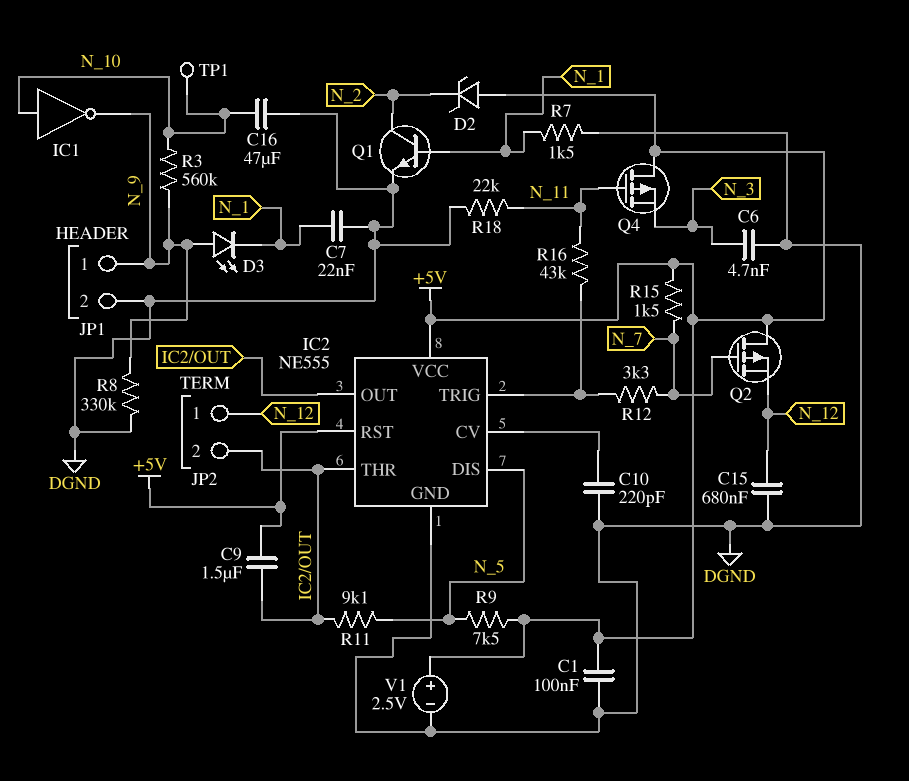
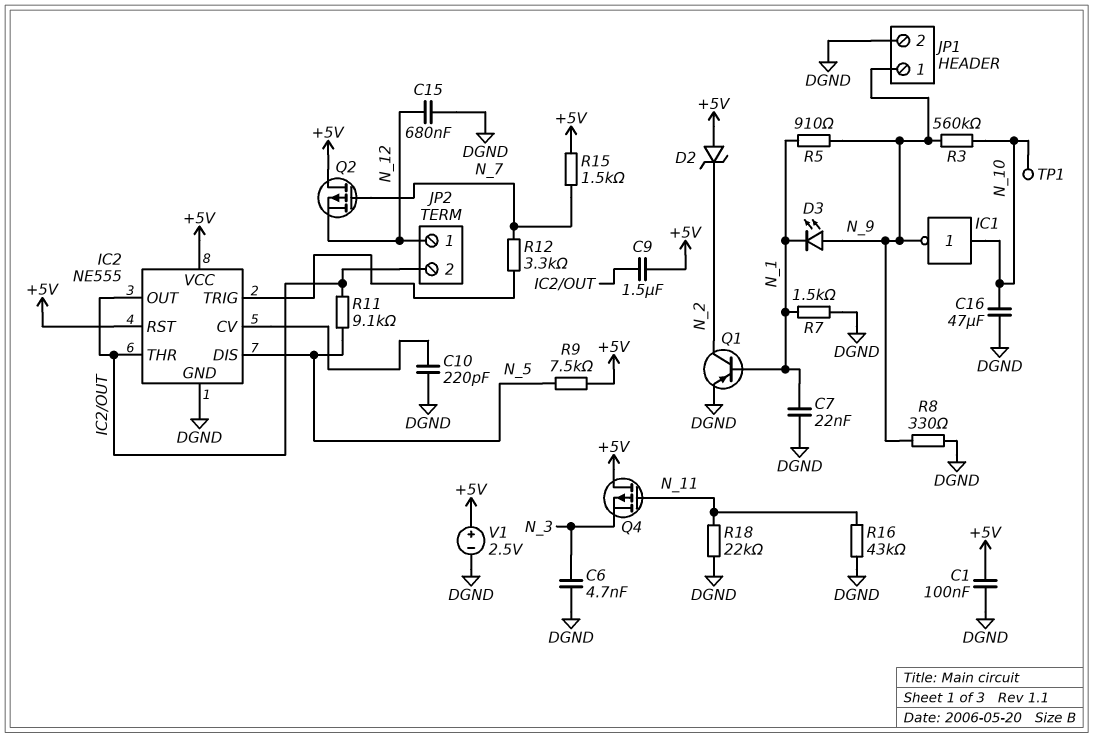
Q1: NPN (B N_1, C N_2, E DGND) -> PNP (B N_1, C N_2, E DGND)
R5: none -> 910 (N_1, N_9)
R8: 330k (DGND, N_9) -> 330 (DGND, N_9)
R16: 43k (IC2/TRIG, N_11) -> 43k (DGND, N_11)

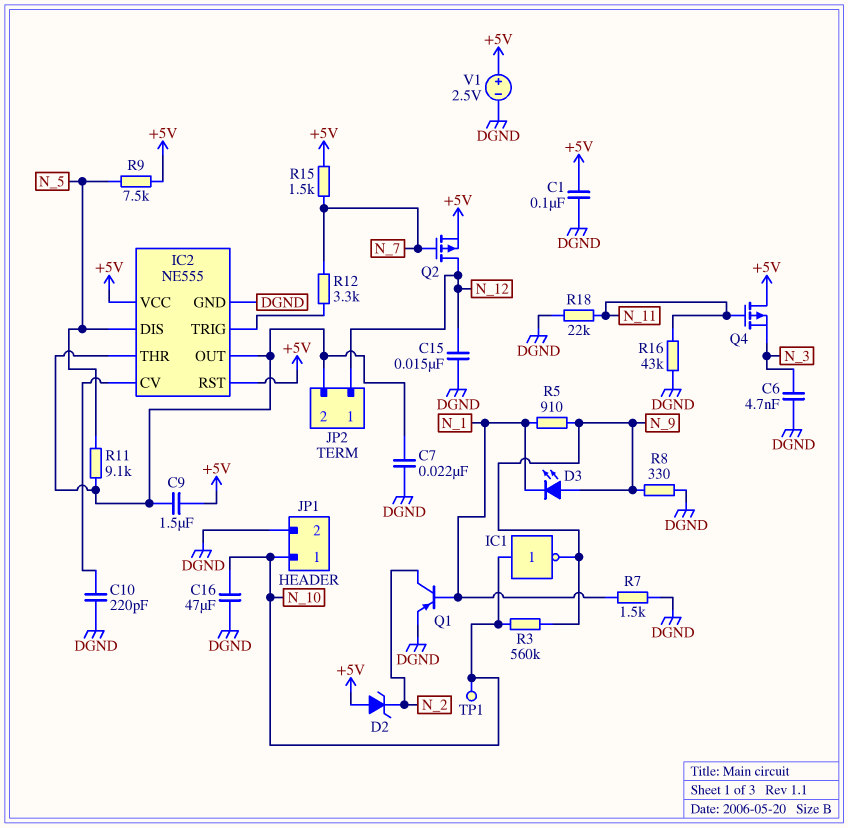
C7: 22nF (DGND, N_1) -> 22nF (DGND, IC2/OUT)
C15: 680nF (DGND, N_12) -> 15nF (DGND, N_12)
JP1 pin 1: N_9 -> N_10
Q2: PMOS (G N_7, D +5V, S N_12) -> PMOS (G N_7, D N_12, S +5V)

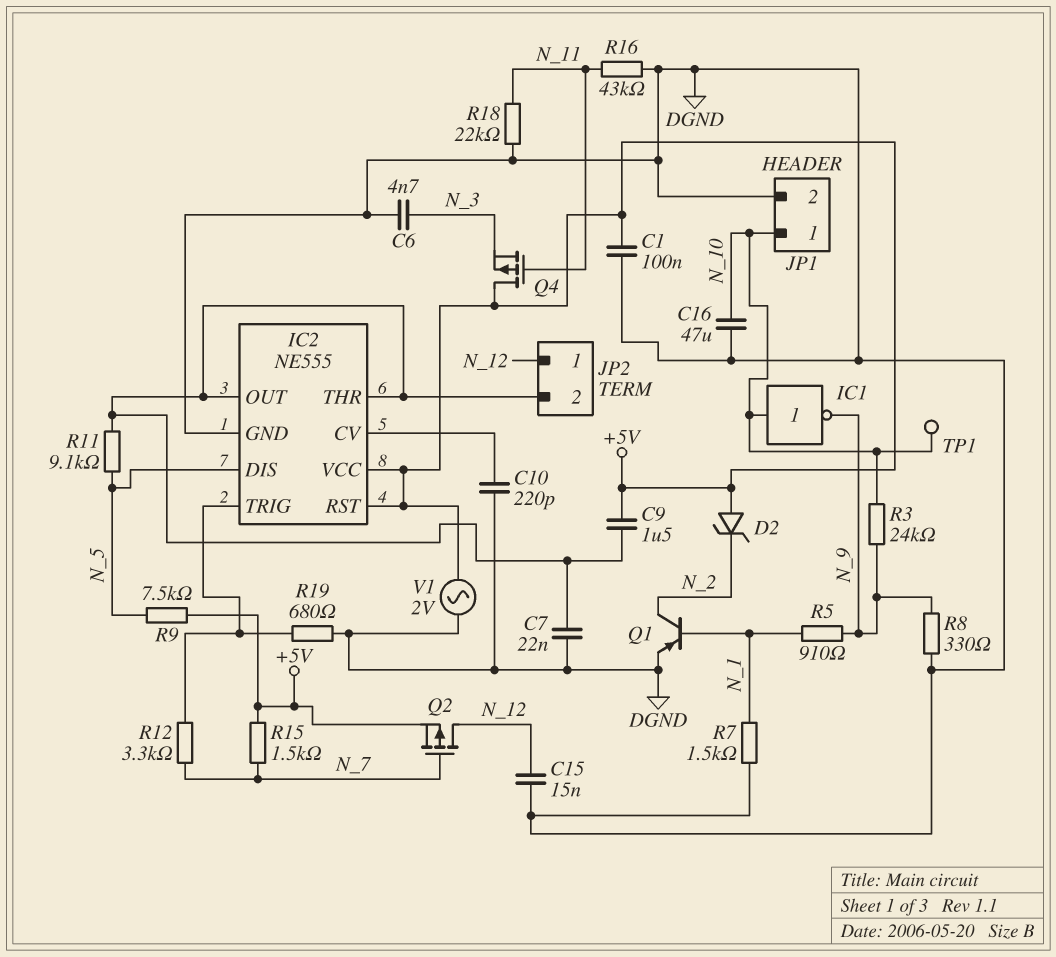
D3: LED (A N_9, K N_1) -> none
R3: 560k (N_9, N_10) -> 24k (N_9, N_10)
R19: none -> 680 (DGND, IC2/TRIG)
V1: 2.5V (plus +5V, minus DGND) -> AC 2V (+5V, DGND)

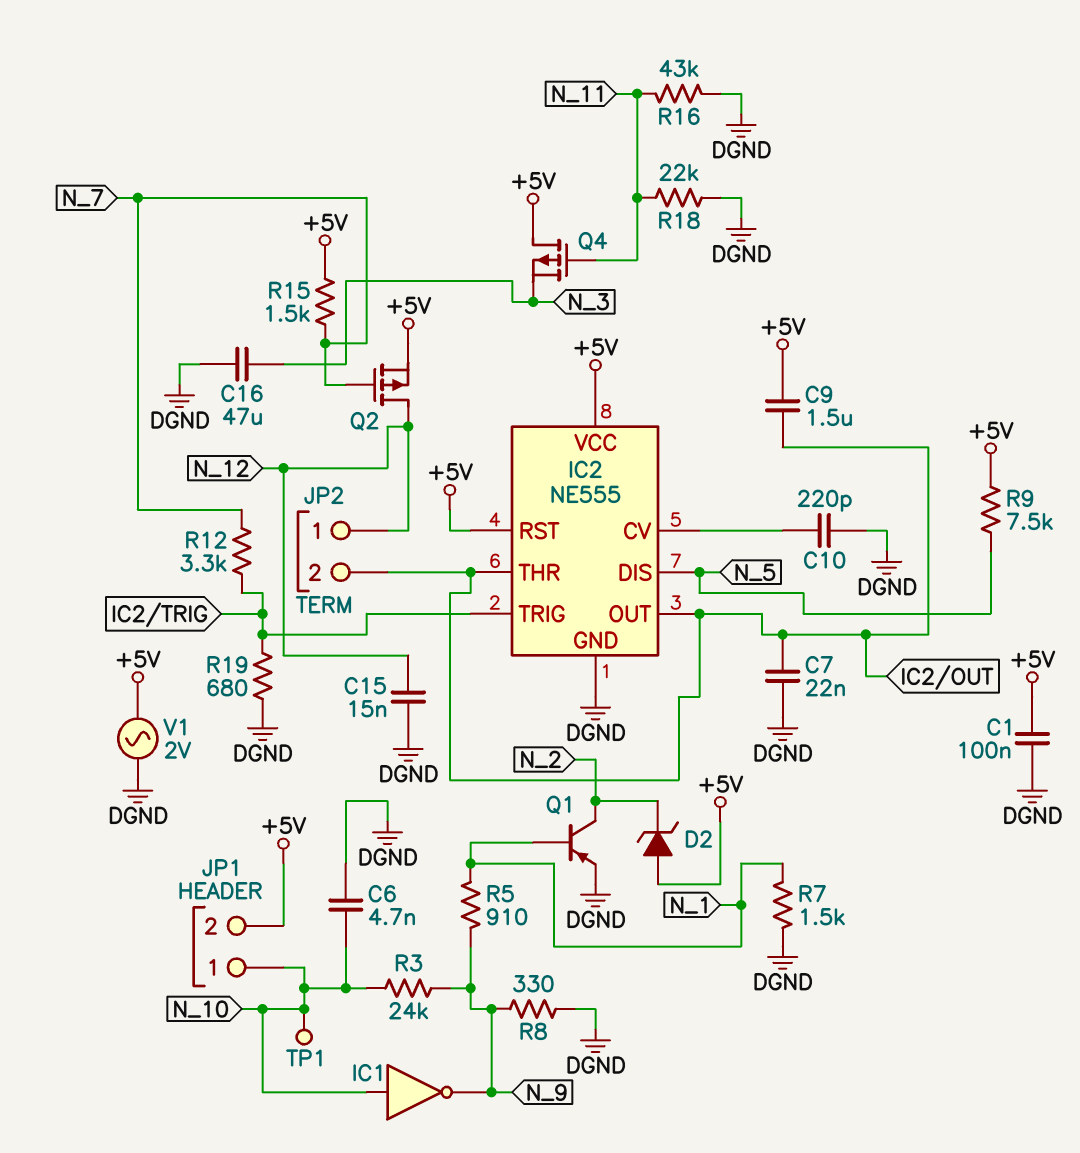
C6: 4.7nF (DGND, N_3) -> 4.7nF (DGND, N_10)
C16: 47uF (DGND, N_10) -> 47uF (DGND, N_3)
JP1 pin 2: DGND -> +5V
R11: 9.1k (IC2/OUT, N_5) -> none

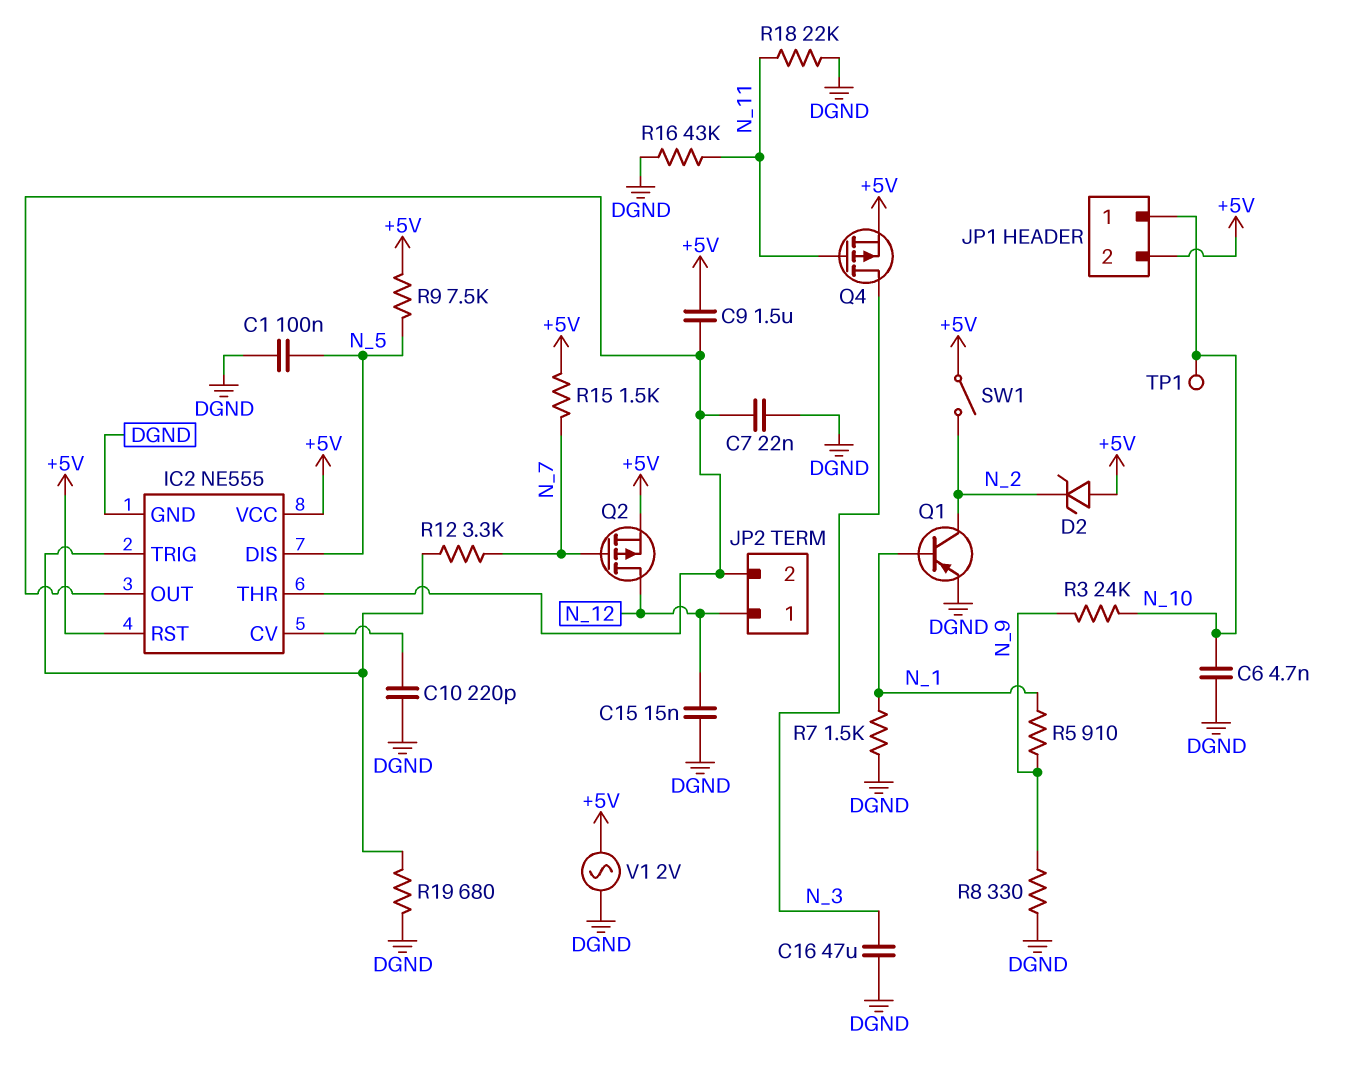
C1: 100nF (+5V, DGND) -> 100nF (DGND, N_5)
IC1: NOT (in N_10, out N_9) -> none
Q4: PMOS (G N_11, D +5V, S N_3) -> PMOS (G N_11, D N_3, S +5V)
SW1: none -> switch (+5V, N_2)

